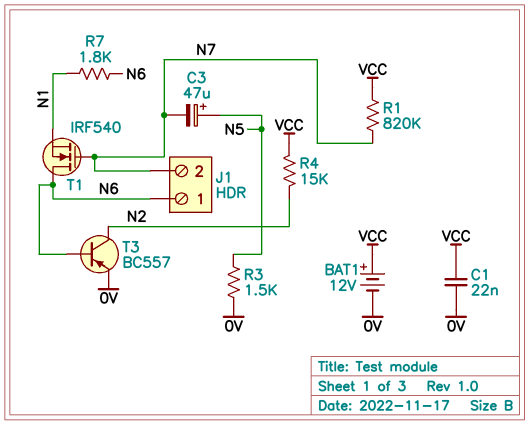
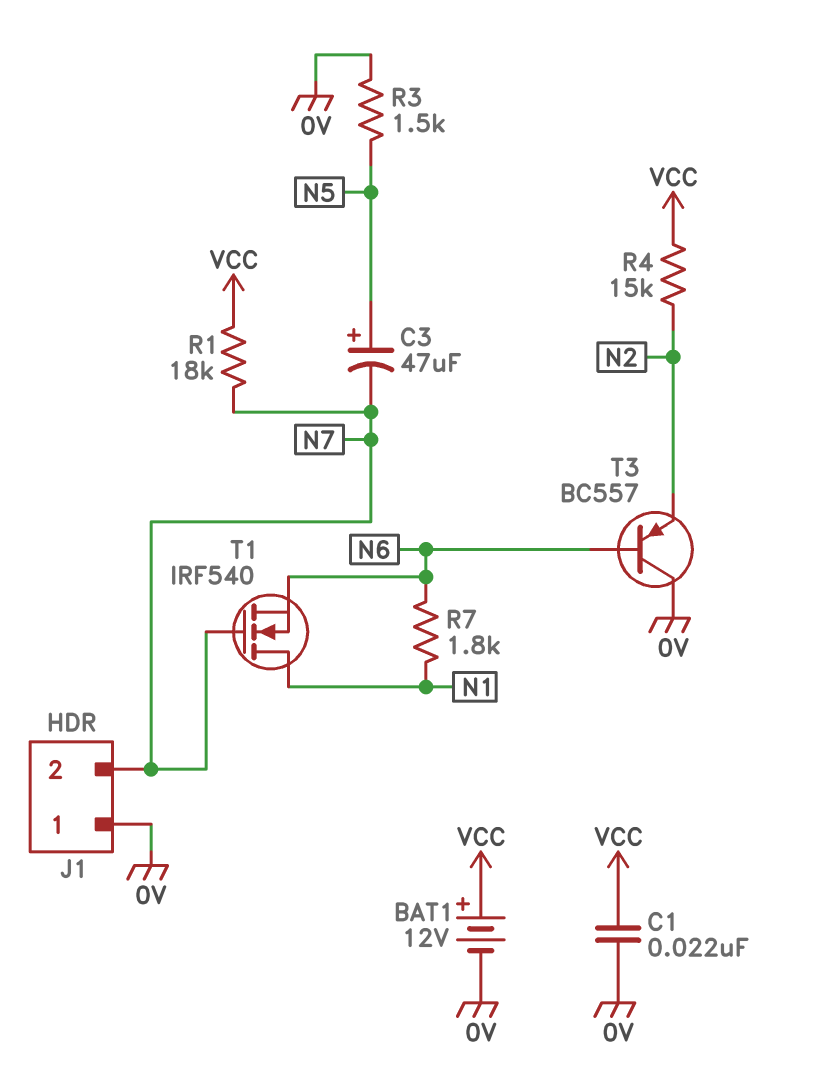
J1 pin 1: N6 -> 0V
R1: 820k (N7, VCC) -> 18k (N7, VCC)
T1: NMOS IRF540 (G N7, D N6, S N1) -> NMOS IRF540 (G N7, D N1, S N6)
T3: PNP BC557 (B N6, C N2, E 0V) -> PNP BC557 (B N6, C 0V, E N2)

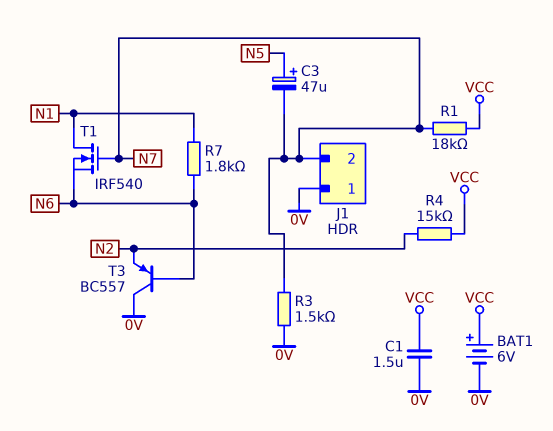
BAT1: 12V (plus VCC, minus 0V) -> 6V (plus VCC, minus 0V)
C1: 22nF (0V, VCC) -> 1.5uF (0V, VCC)
R3: 1.5k (0V, N5) -> 1.5k (0V, N7)

